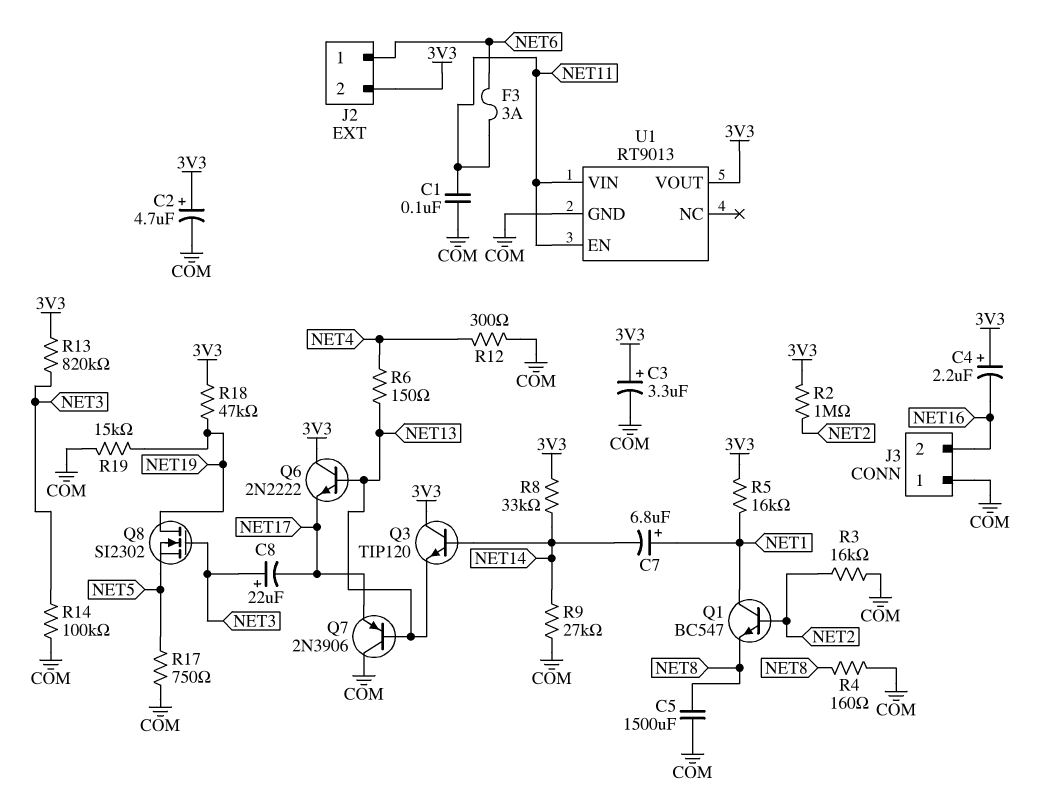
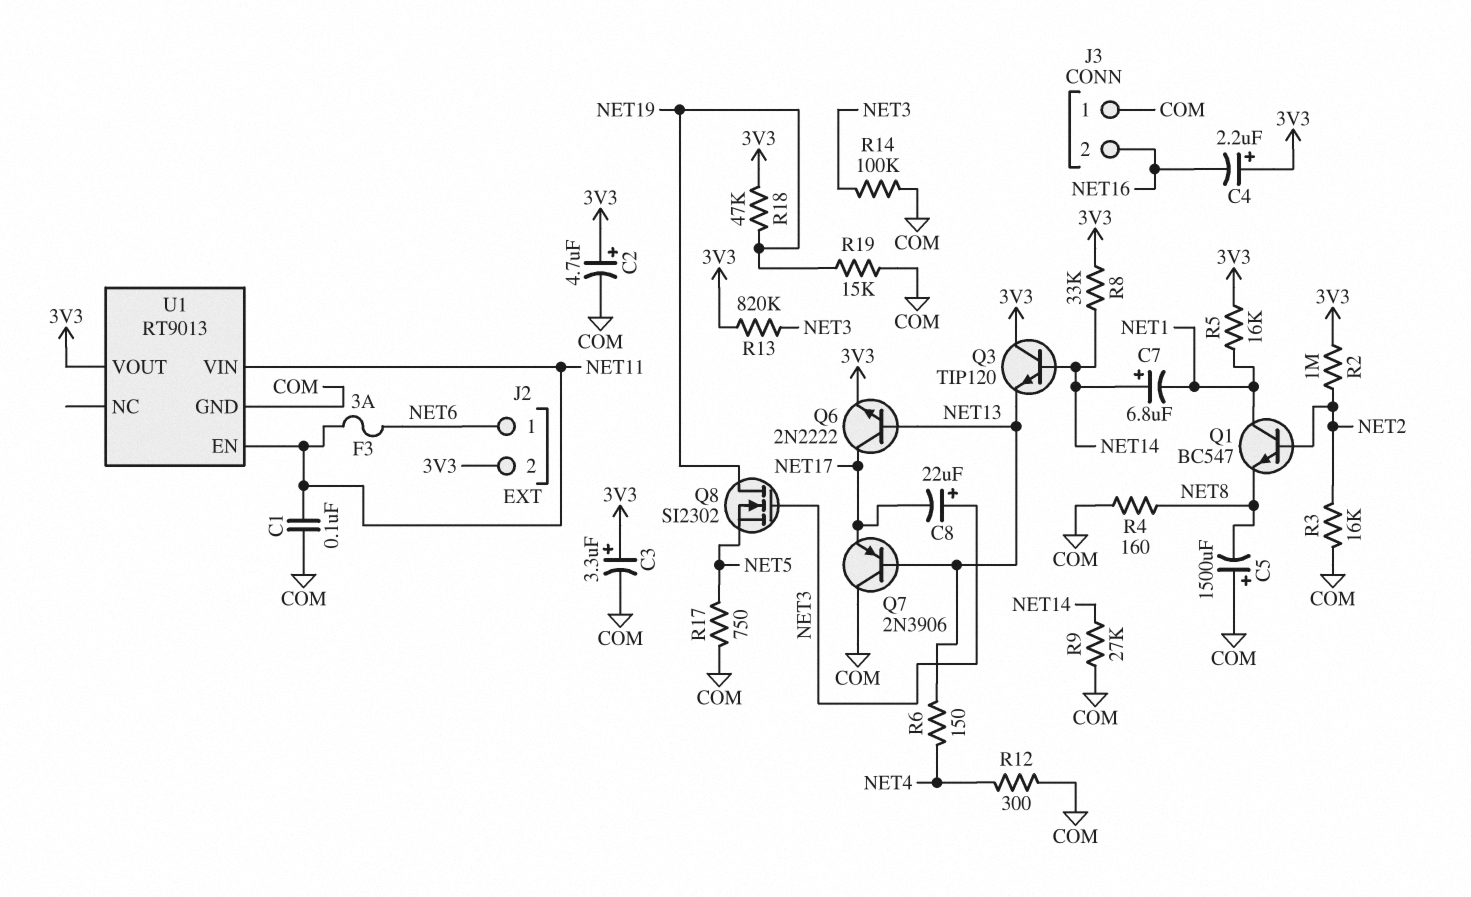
C5: 1500uF (COM, NET8) -> 1500uF (plus COM, minus NET8)
C7: 6.8uF (plus NET1, minus NET14) -> 6.8uF (plus NET14, minus NET1)
Q6: NPN 2N2222 (B NET13, C 3V3, E NET17) -> NPN 2N2222 (B NET13, C NET17, E 3V3)

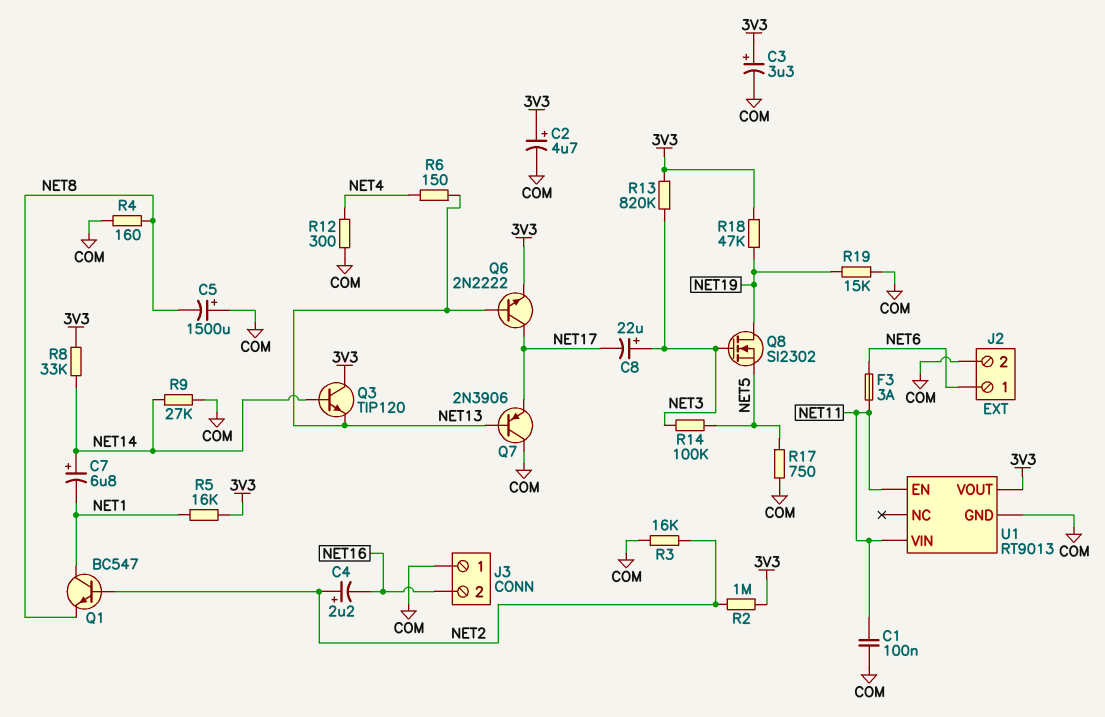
C4: 2.2uF (plus 3V3, minus NET16) -> 2.2uF (plus NET2, minus NET16)
J2 pin 2: 3V3 -> COM
R14: 100k (COM, NET3) -> 100k (NET3, NET5)

